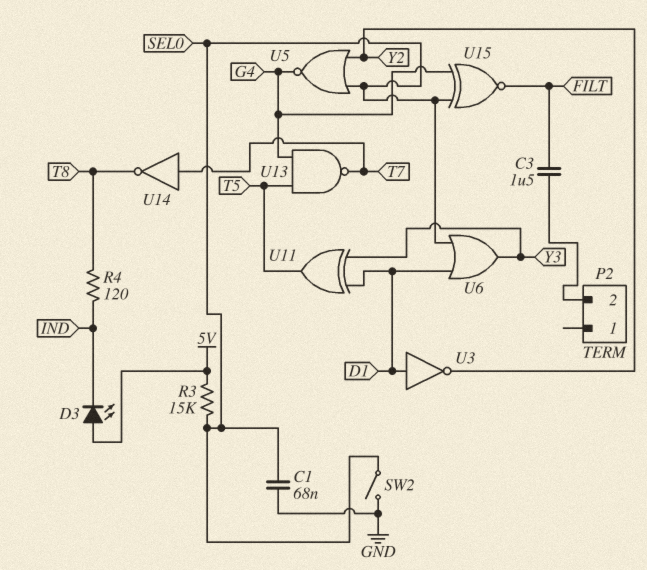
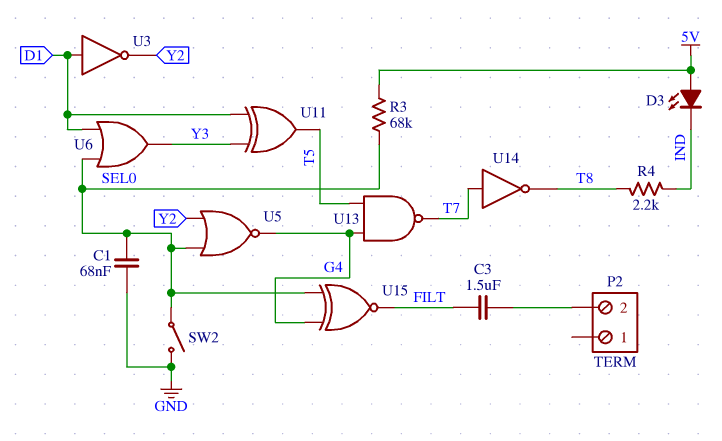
R3: 15k (5V, SEL0) -> 68k (5V, SEL0)
R4: 120 (IND, T8) -> 2.2k (IND, T8)

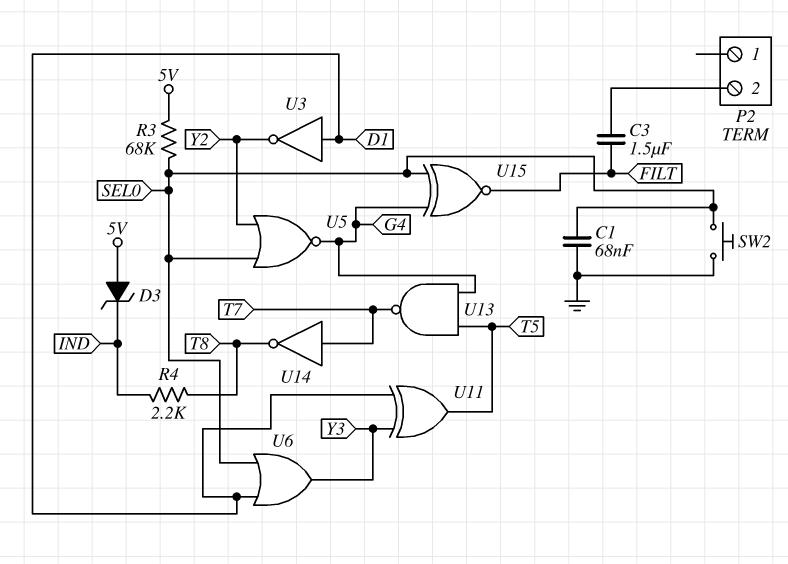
D3: LED (A 5V, K IND) -> zener (A 5V, K IND)
SW2: switch (GND, SEL0) -> button (GND, SEL0)

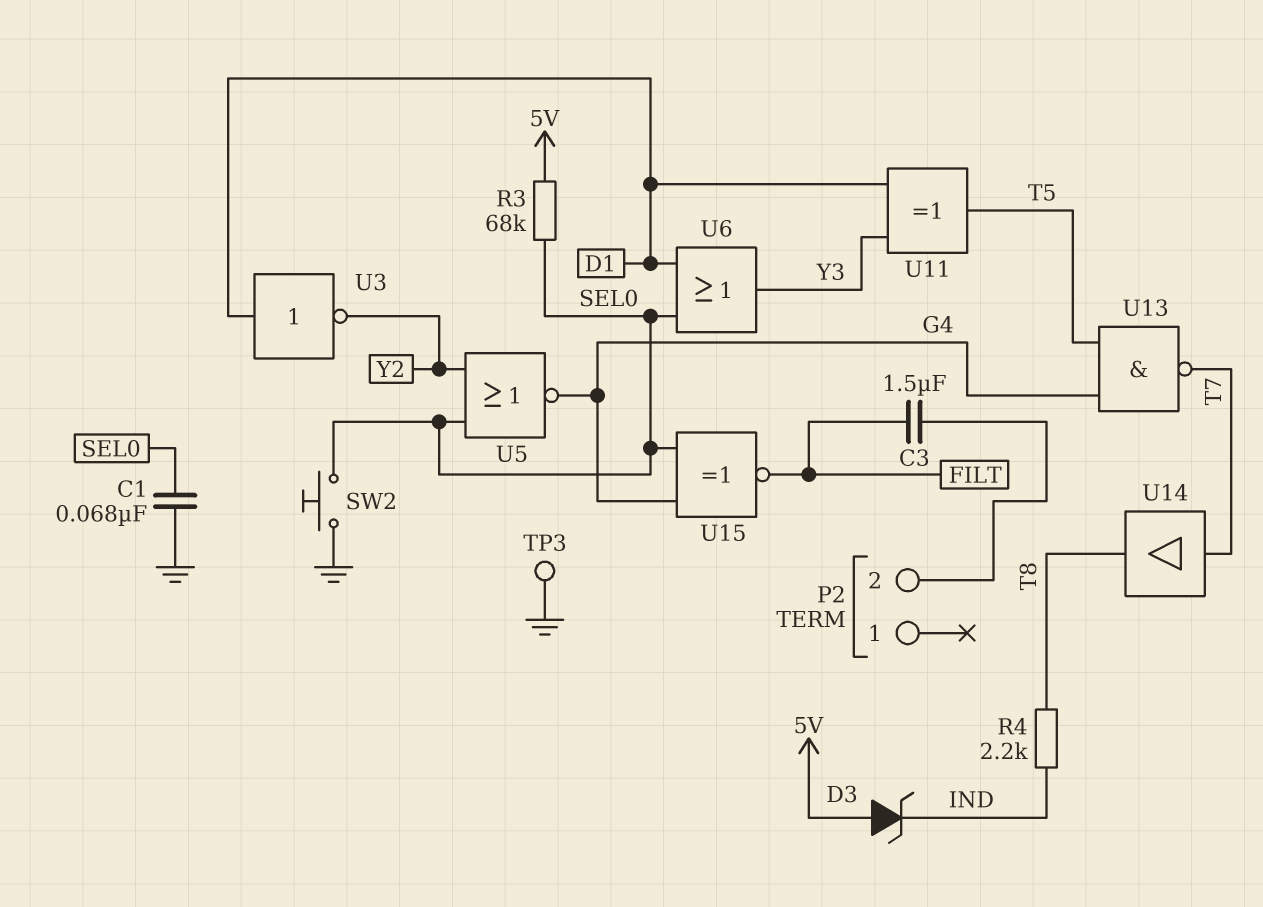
TP3: none -> test point (GND)
U14: NOT (in T7, out T8) -> buffer (in T7, out T8)

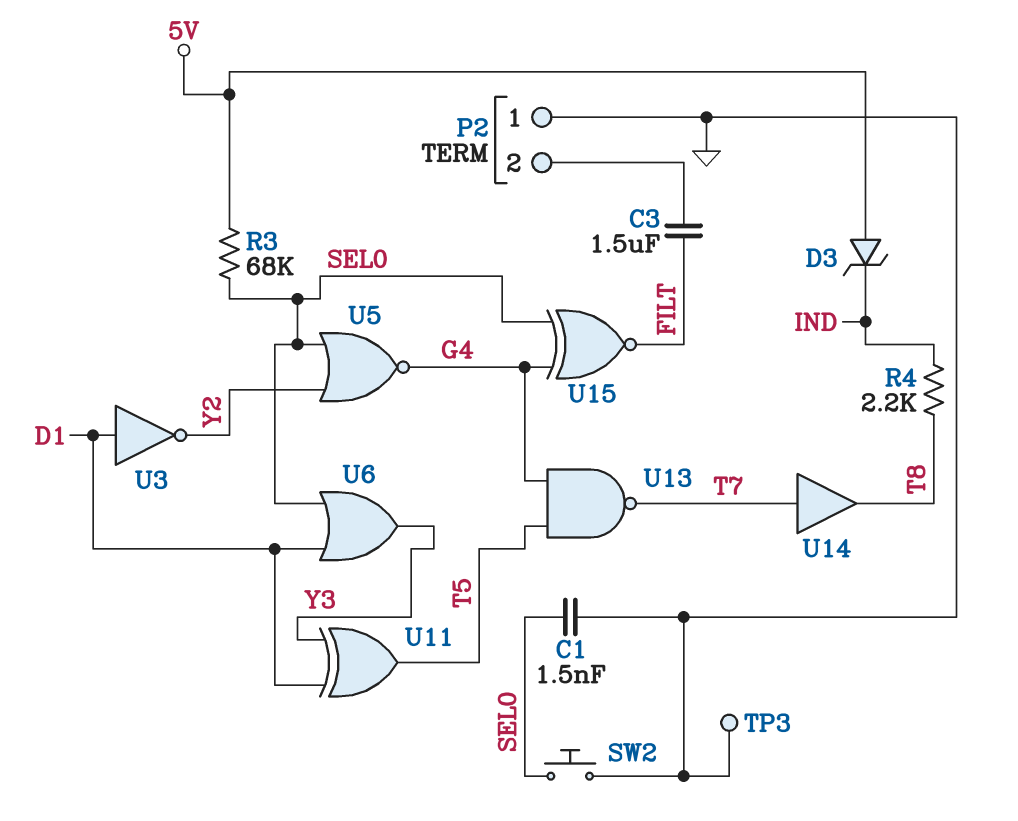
C1: 68nF (GND, SEL0) -> 1.5nF (GND, SEL0)
P2 pin 1: none -> GND

